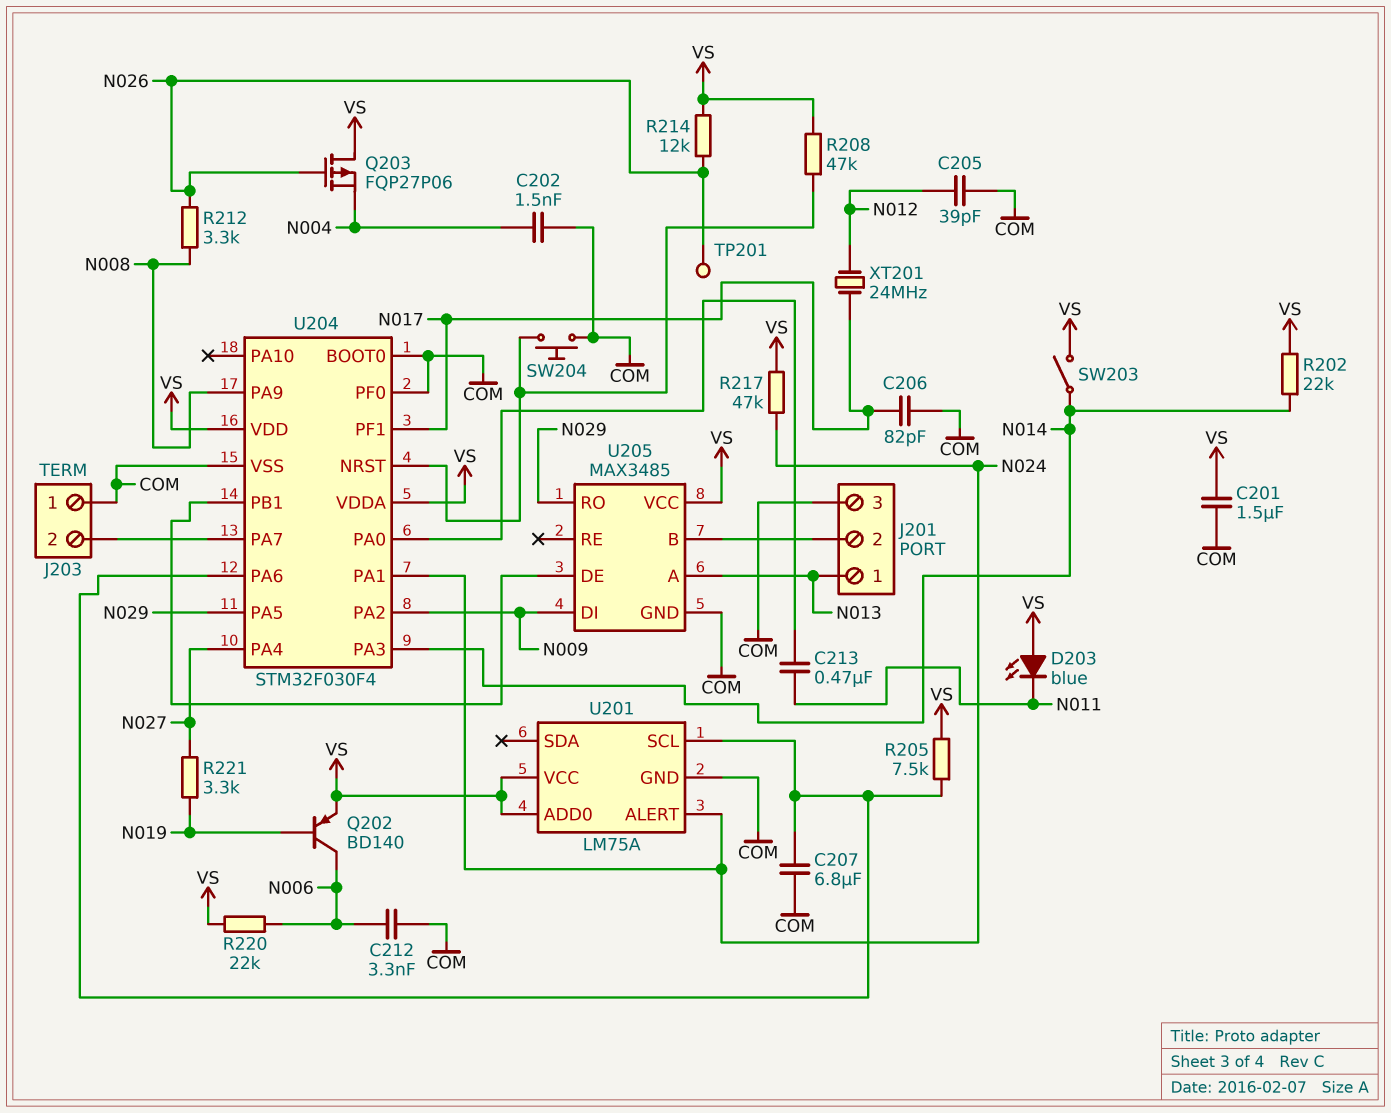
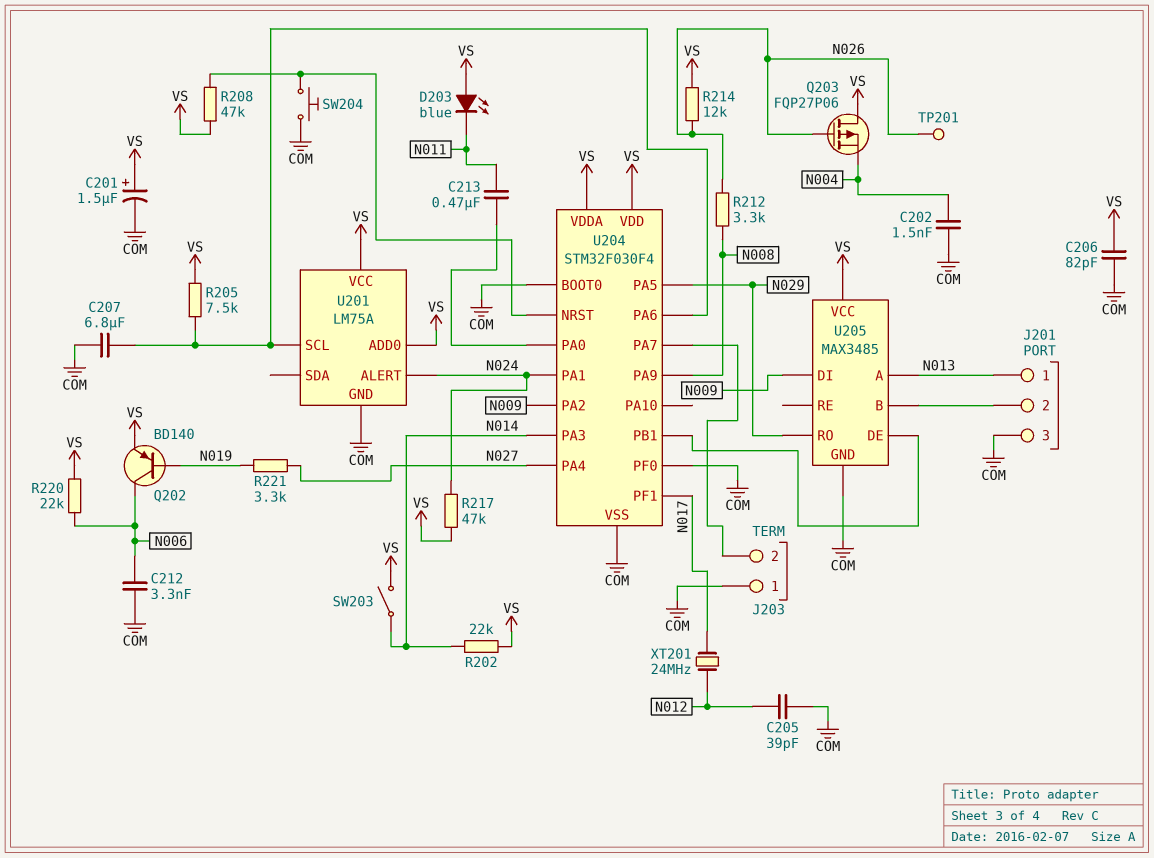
C201: 1.5uF (COM, VS) -> 1.5uF (plus VS, minus COM)
C206: 82pF (COM, N017) -> 82pF (COM, VS)

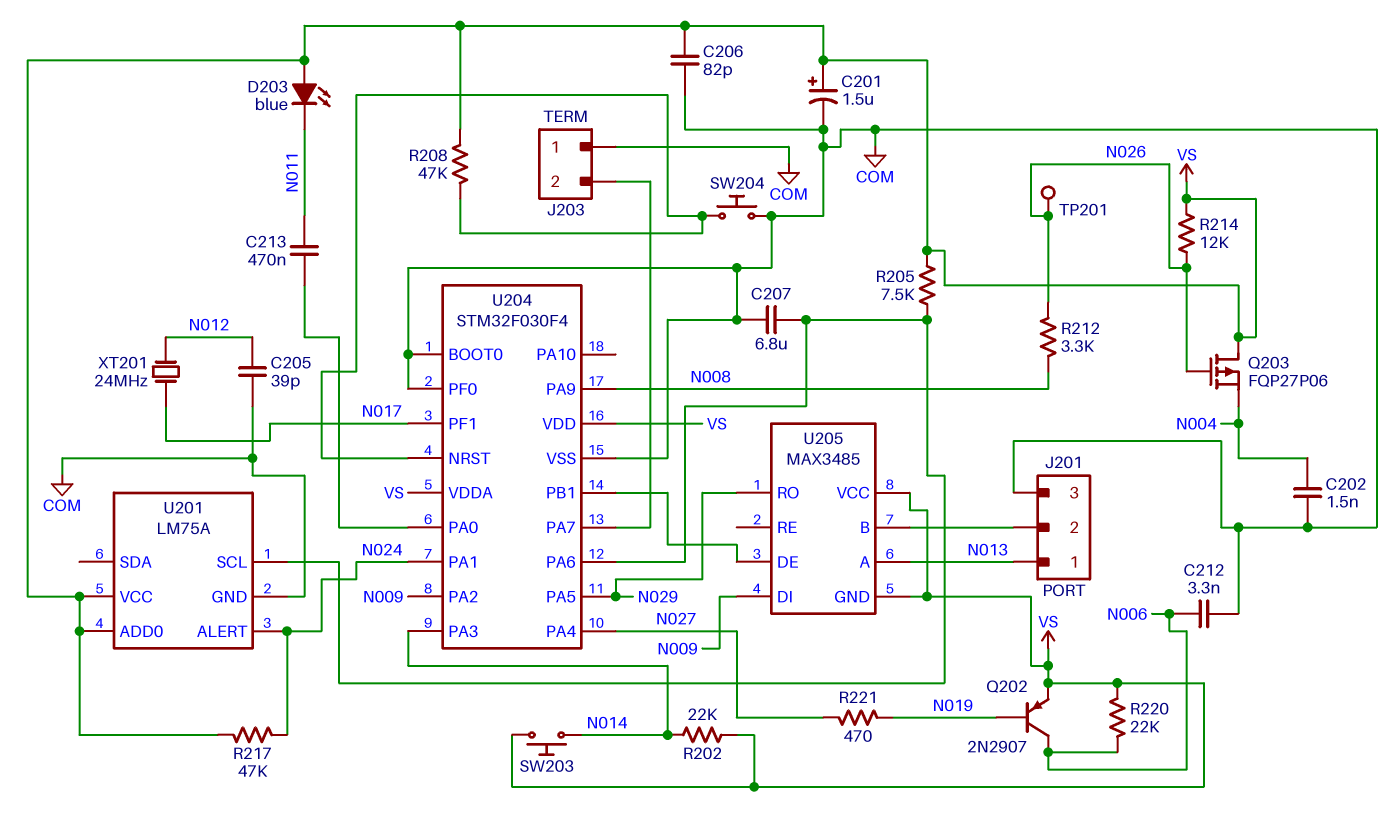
Q202: PNP BD140 (B N019, C N006, E VS) -> PNP 2N2907 (B N019, C N006, E VS)
R221: 3.3k (N019, N027) -> 470 (N019, N027)
SW203: switch (N014, VS) -> button (N014, VS)
U205 pin GND: COM -> VS

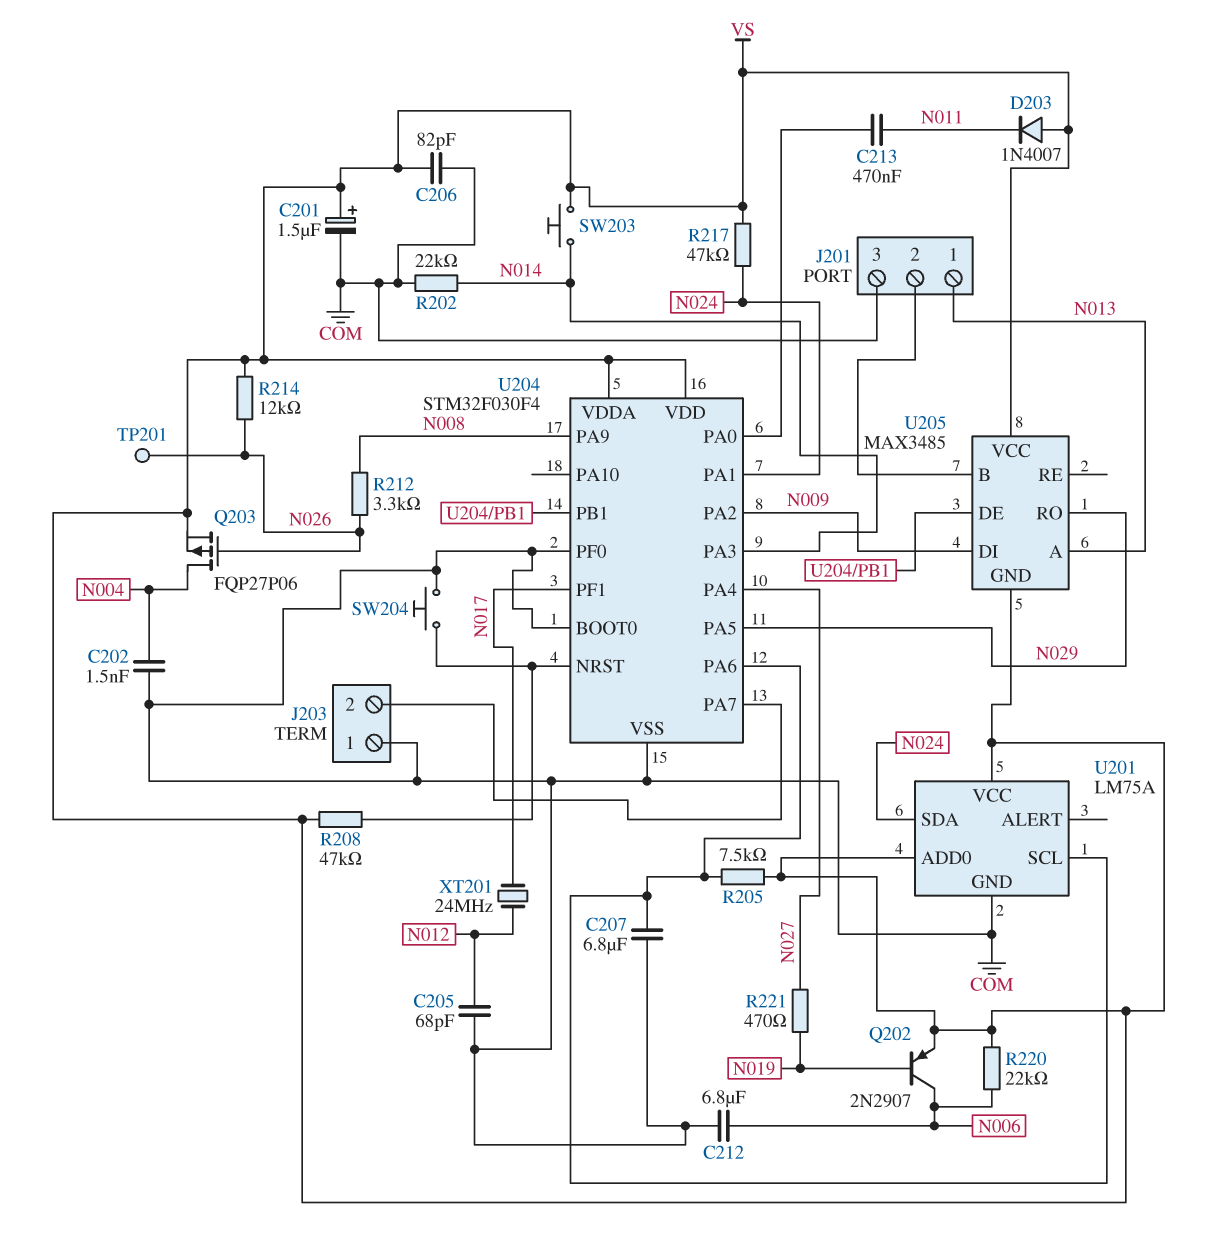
C205: 39pF (COM, N012) -> 68pF (COM, N012)
C212: 3.3nF (COM, N006) -> 6.8uF (COM, N006)
D203: LED blue (A VS, K N011) -> diode 1N4007 (A VS, K N011)
Q203: PMOS FQP27P06 (G N026, D VS, S N004) -> PMOS FQP27P06 (G N026, D N004, S VS)
R202: 22k (N014, VS) -> 22k (COM, N014)
U201 pin ALERT: N024 -> none
U201 pin SDA: none -> N024

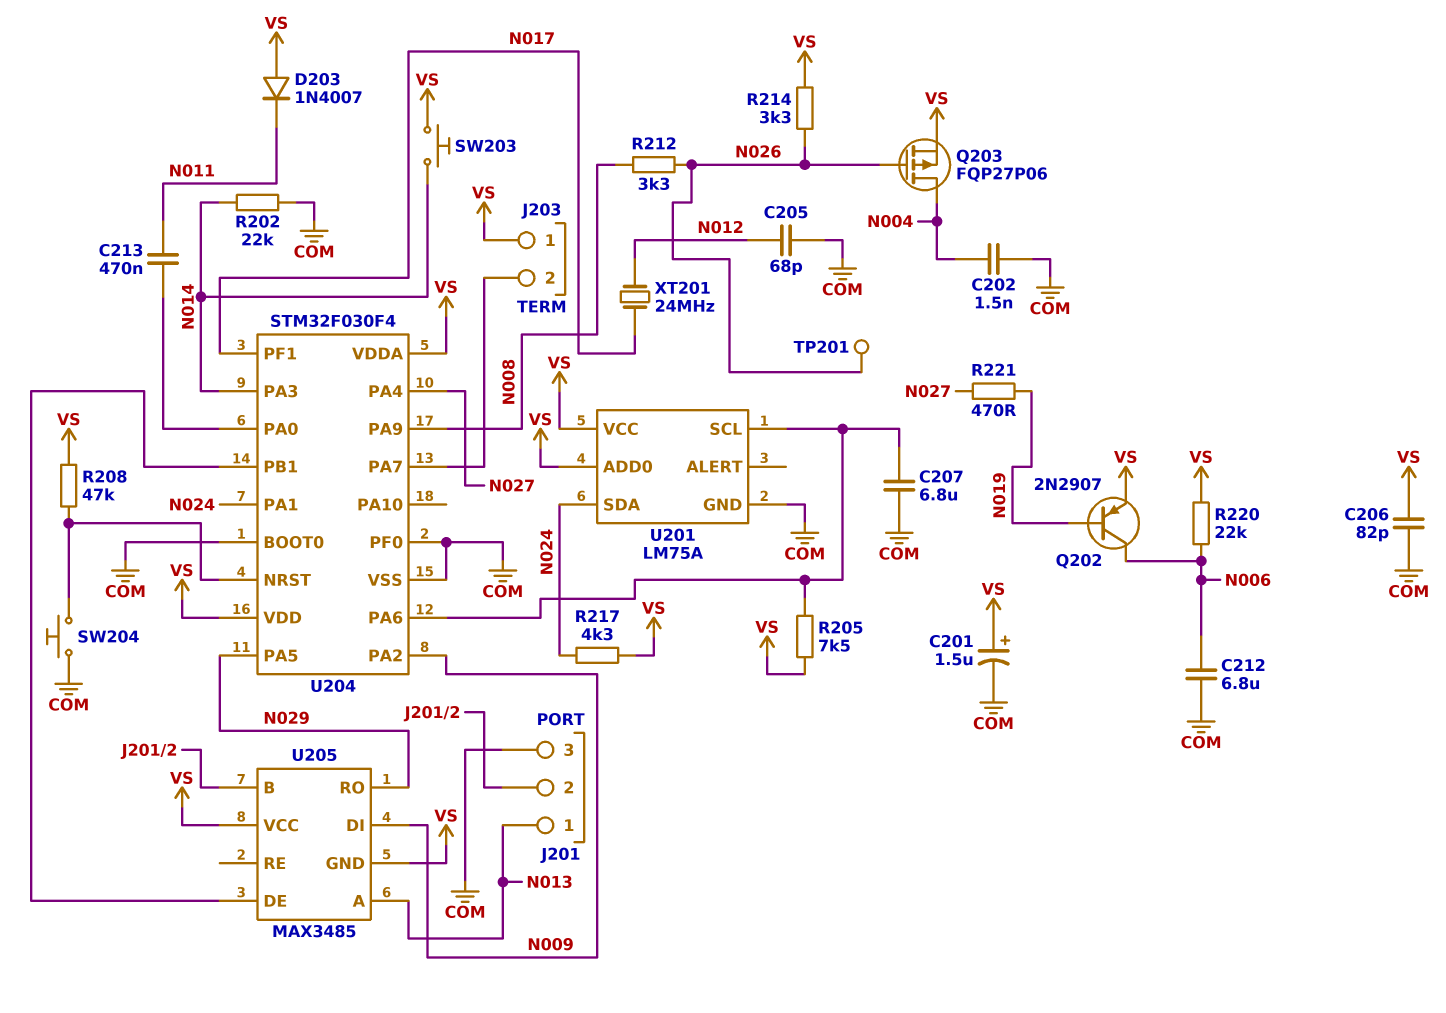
J203 pin 1: COM -> VS
R214: 12k (N026, VS) -> 3.3k (N026, VS)
R217: 47k (N024, VS) -> 4.3k (N024, VS)

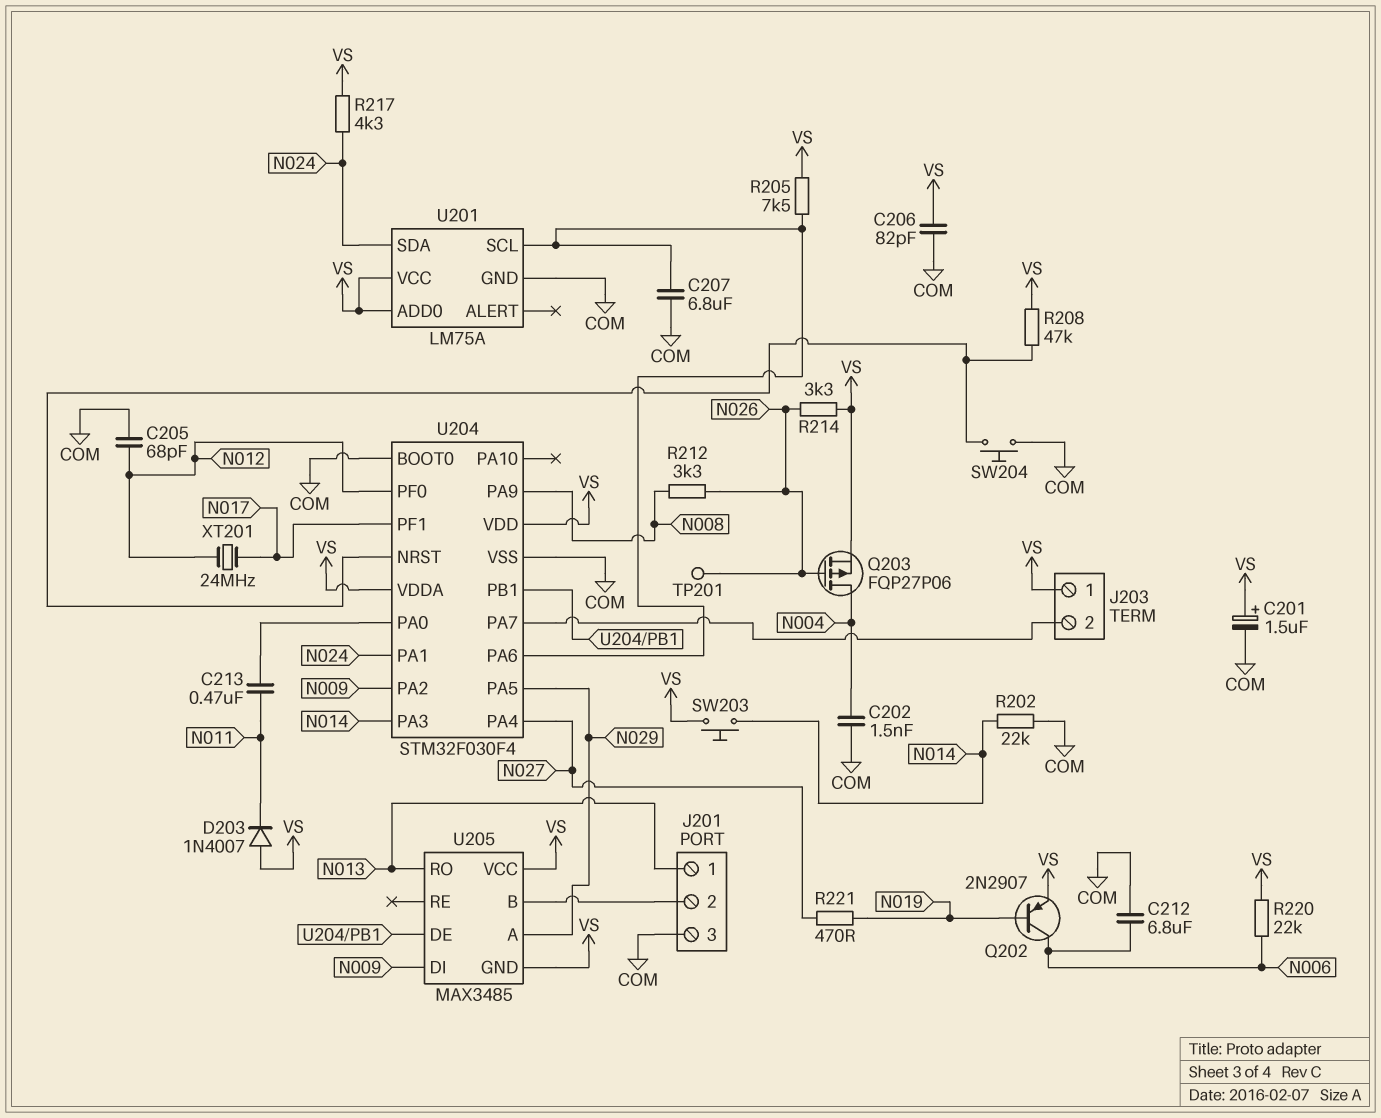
U204 pin PF0: COM -> N012
U205 pin A: N013 -> N029
U205 pin RO: N029 -> N013

